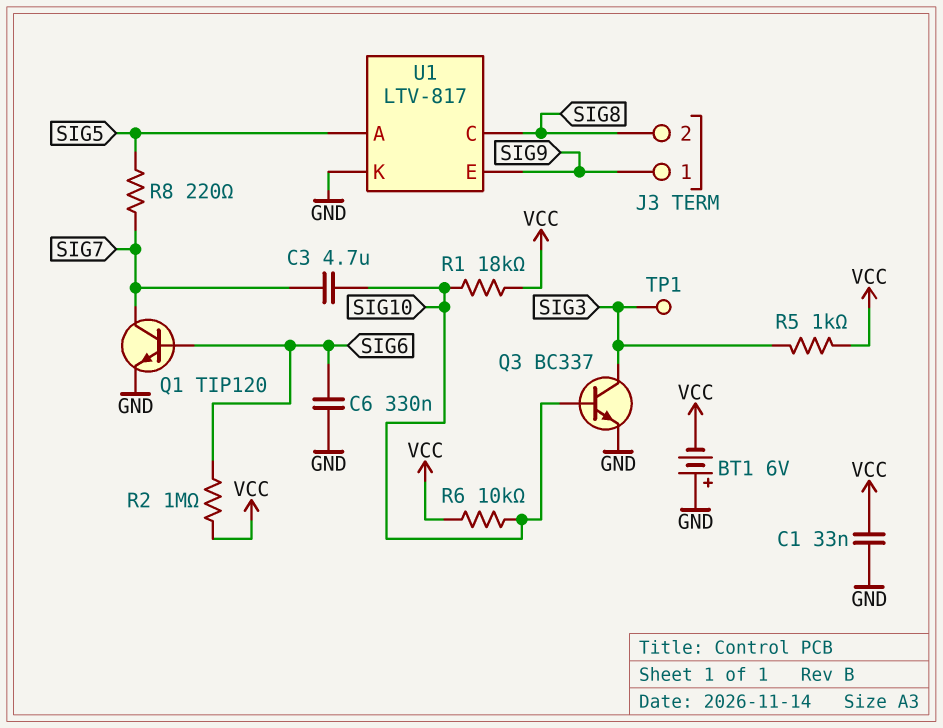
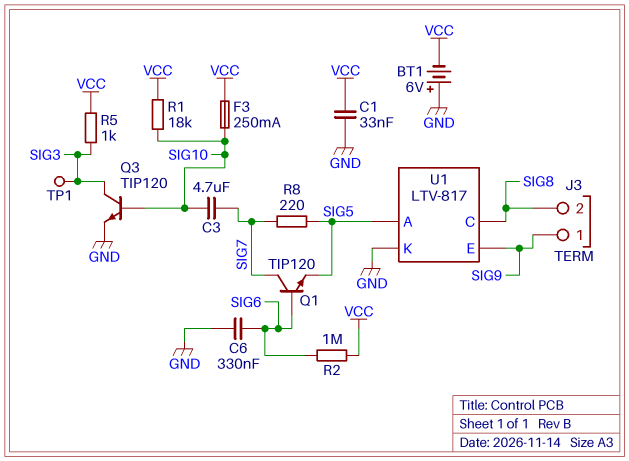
F3: none -> 250mA (SIG10, VCC)
Q1: NPN TIP120 (B SIG6, C SIG7, E GND) -> NPN TIP120 (B SIG6, C SIG7, E SIG5)
Q3: NPN BC337 (B SIG10, C SIG3, E GND) -> NPN TIP120 (B SIG10, C SIG3, E GND)
R6: 10k (SIG10, VCC) -> none

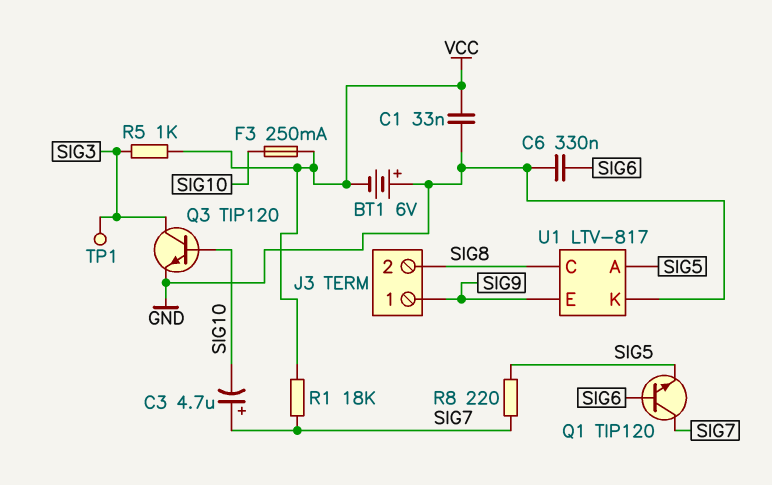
C3: 4.7uF (SIG7, SIG10) -> 4.7uF (plus SIG7, minus SIG10)
R1: 18k (SIG10, VCC) -> 18k (SIG7, VCC)
R2: 1M (SIG6, VCC) -> none

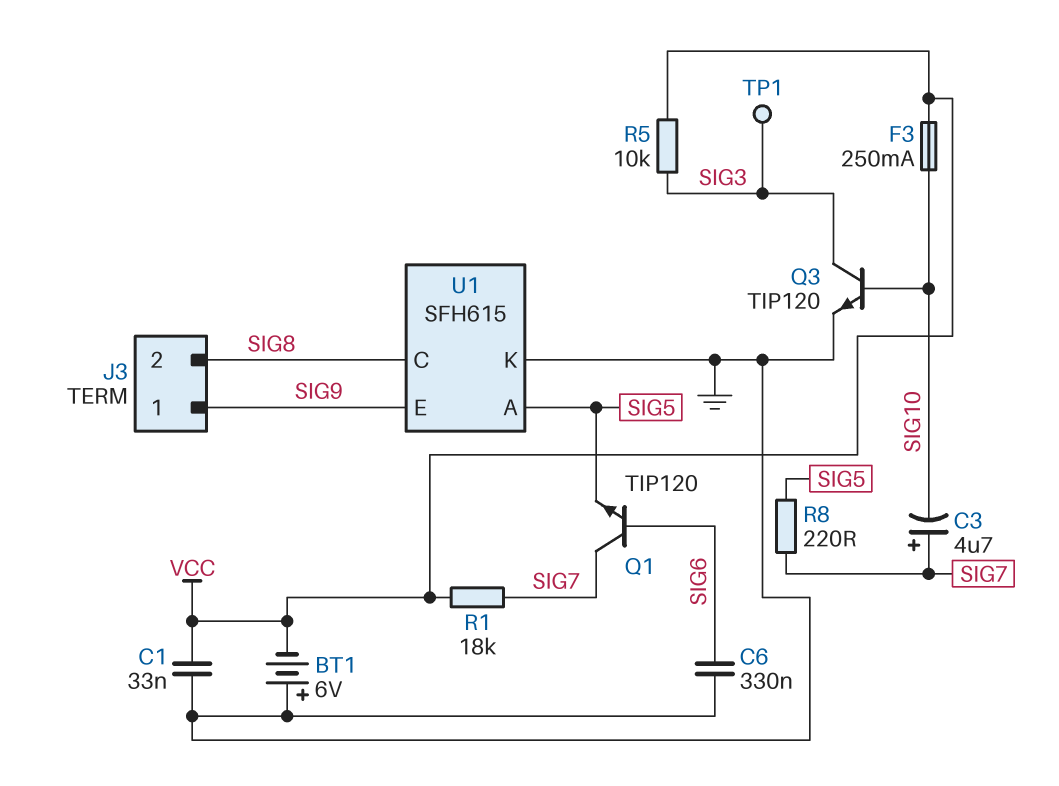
R5: 1k (SIG3, VCC) -> 10k (SIG3, VCC)
U1: LTV-817 -> SFH615

